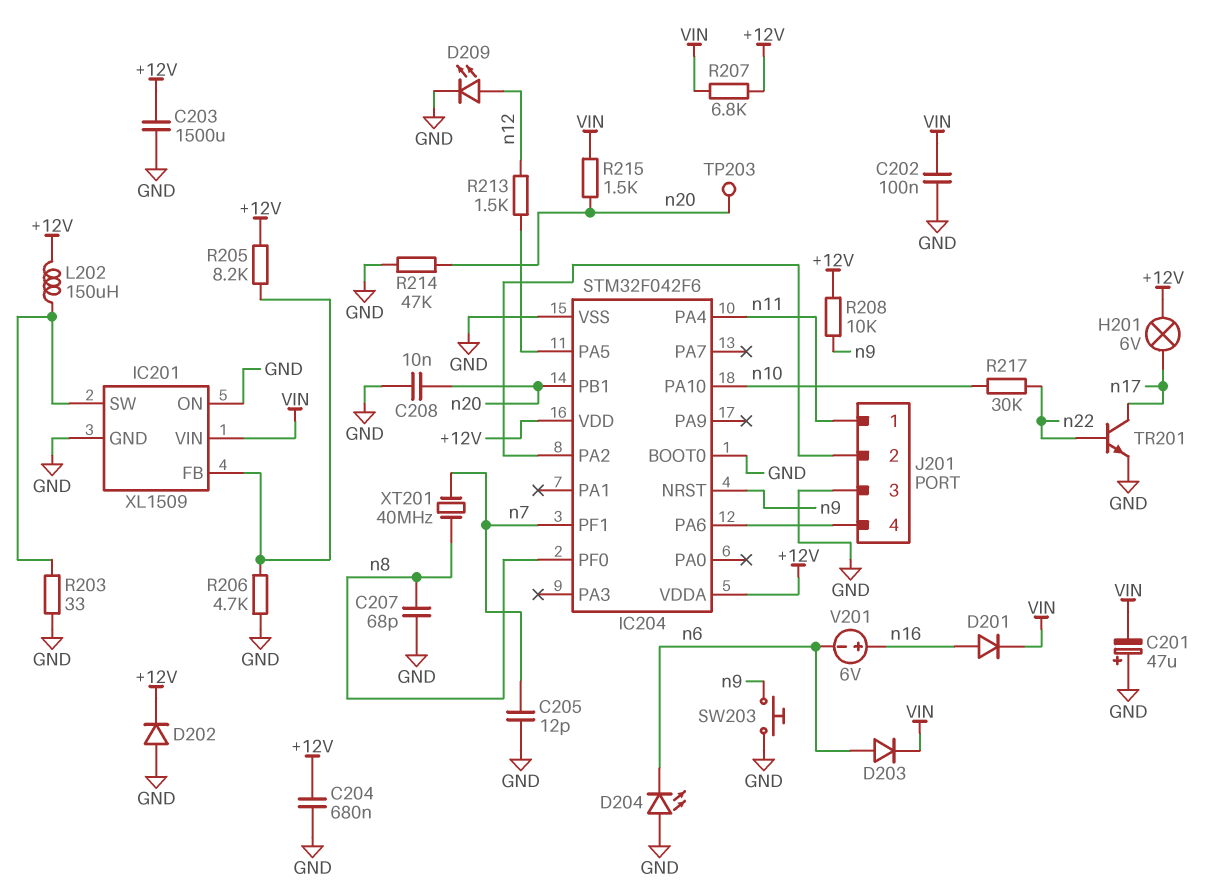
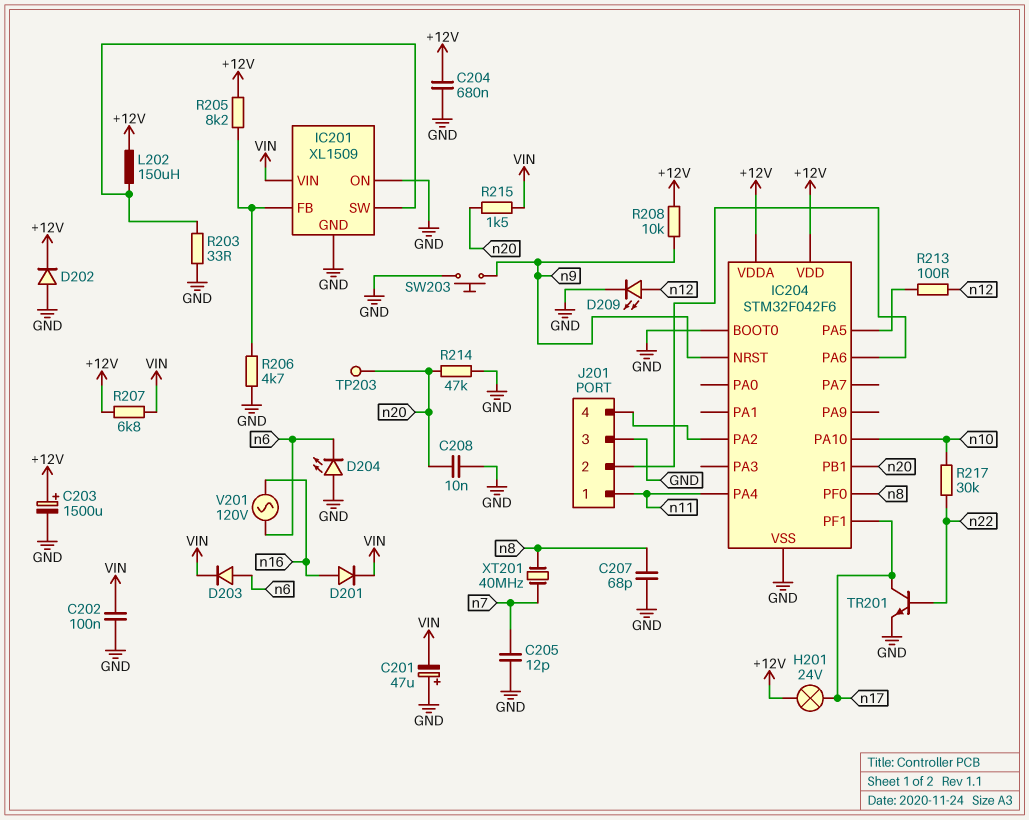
C203: 1500uF (+12V, GND) -> 1500uF (plus +12V, minus GND)
H201: lamp 6V (+12V, n17) -> lamp 24V (+12V, n17)
IC204 pin PF1: n7 -> n17
J201 pin 2: IC204/PA2 -> IC204/PA6
J201 pin 4: IC204/PA6 -> IC204/PA2
R213: 1.5k (IC204/PA5, n12) -> 100 (IC204/PA5, n12)
V201: 6V (plus n16, minus n6) -> AC 120V (n6, n16)

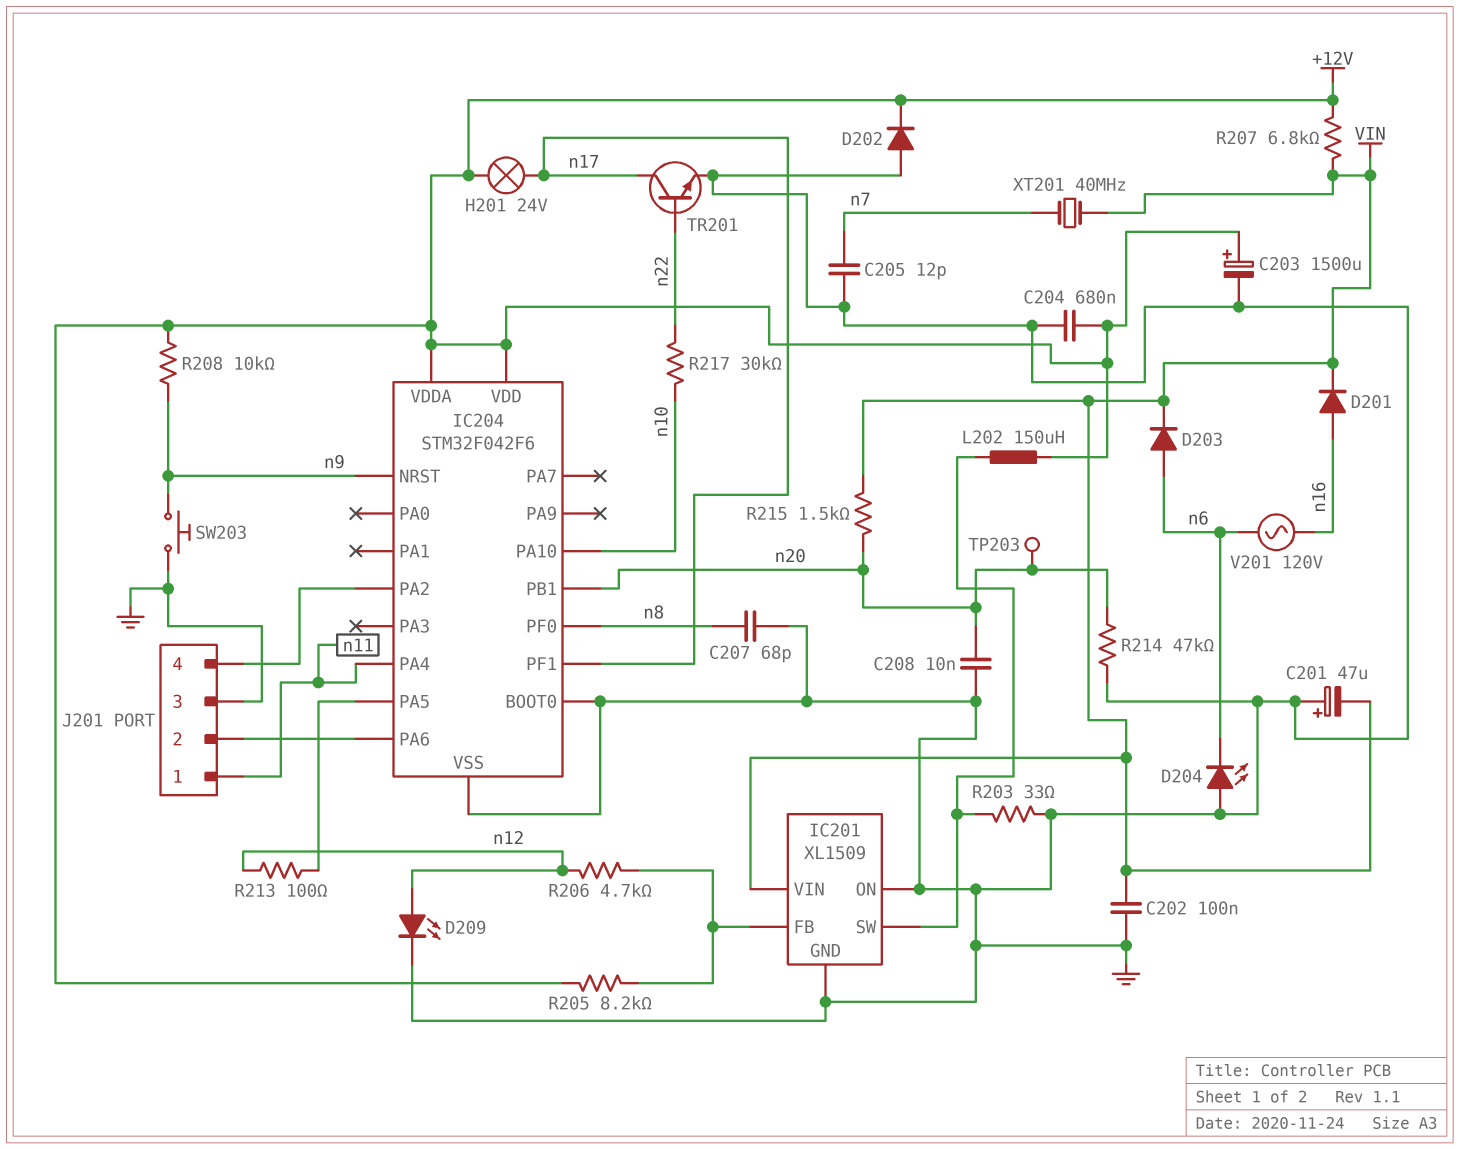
R206: 4.7k (GND, IC201/FB) -> 4.7k (IC201/FB, n12)
XT201: 40MHz (n7, n8) -> 40MHz (VIN, n7)

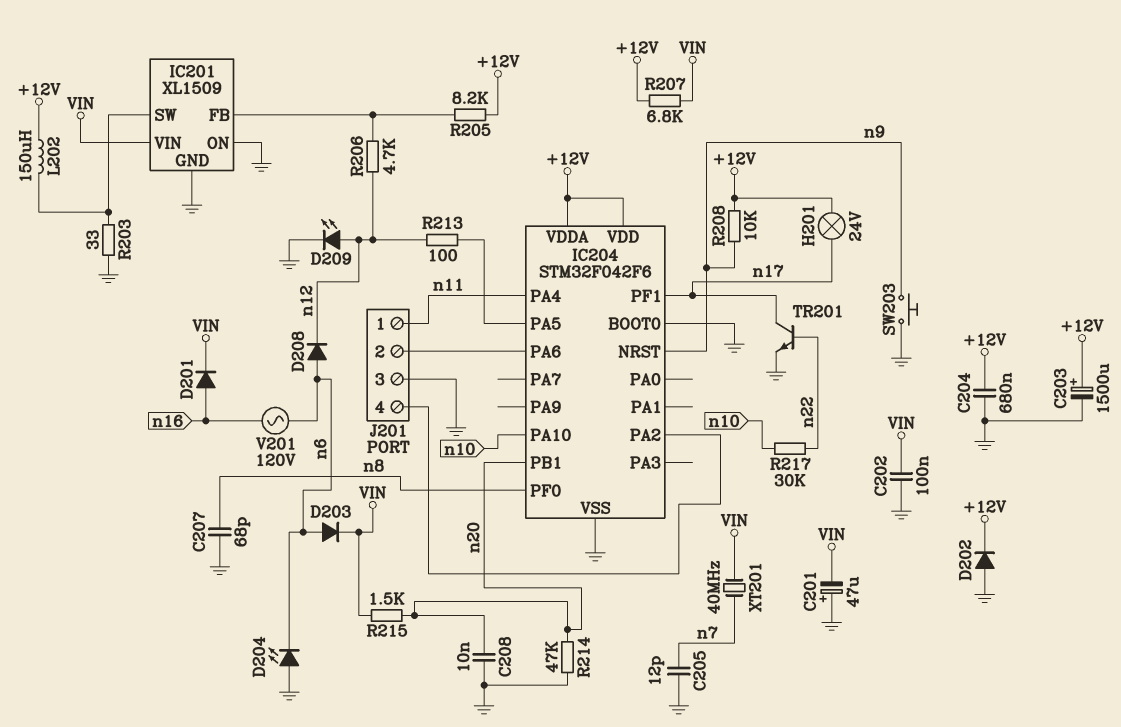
D208: none -> diode (A n6, K n12)
TP203: test point (n20) -> none

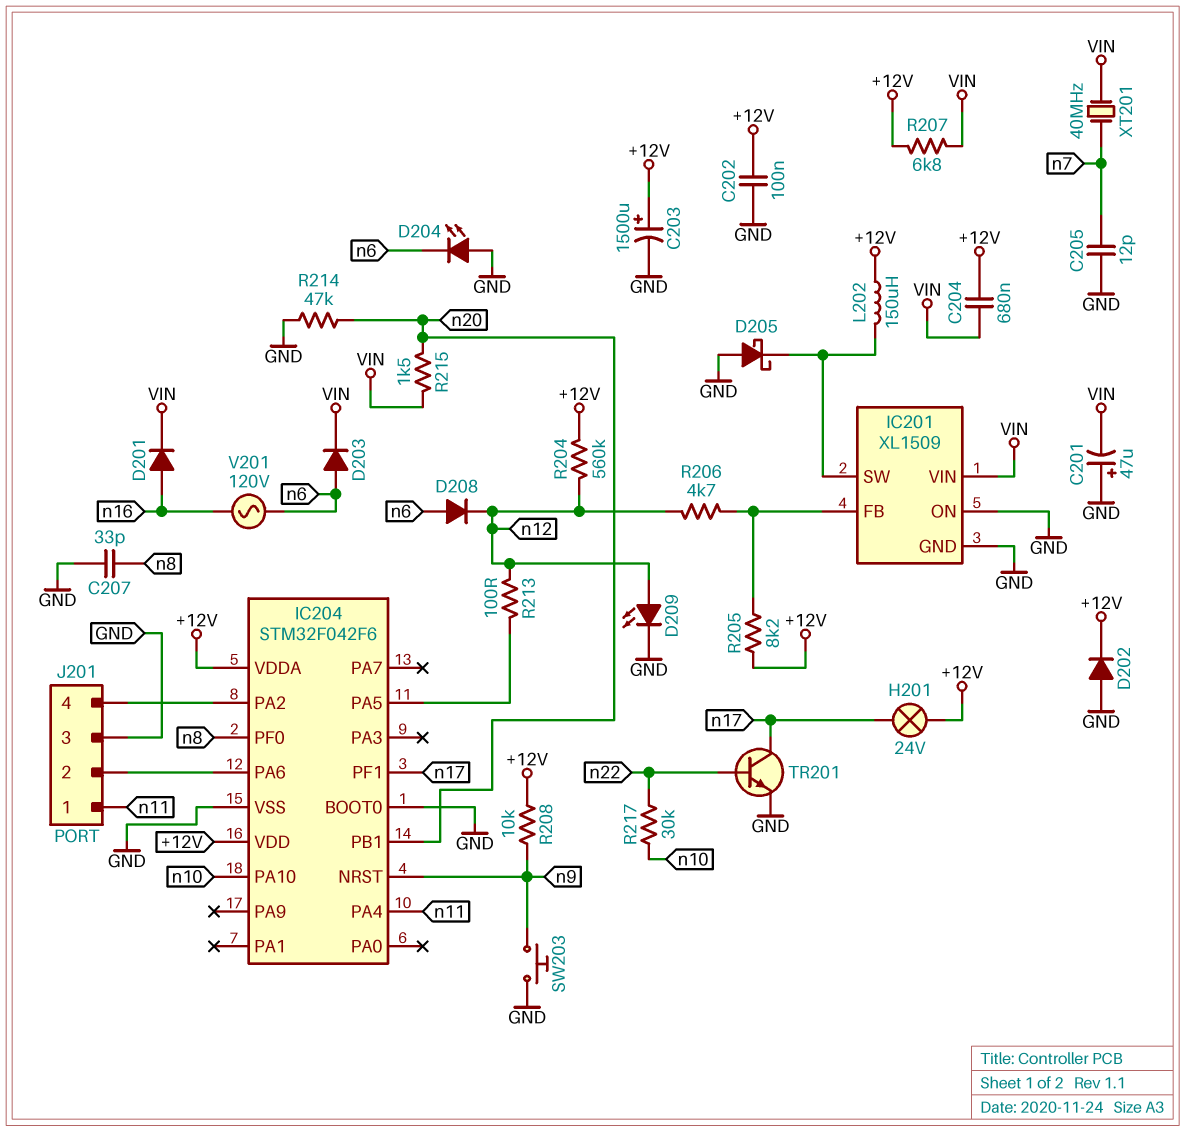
C202: 100nF (GND, VIN) -> 100nF (+12V, GND)
C204: 680nF (+12V, GND) -> 680nF (+12V, VIN)
C207: 68pF (GND, n8) -> 33pF (GND, n8)
C208: 10nF (GND, n20) -> none
D205: none -> schottky (A GND, K IC201/SW)
R203: 33 (GND, IC201/SW) -> none
R204: none -> 560k (+12V, n12)

